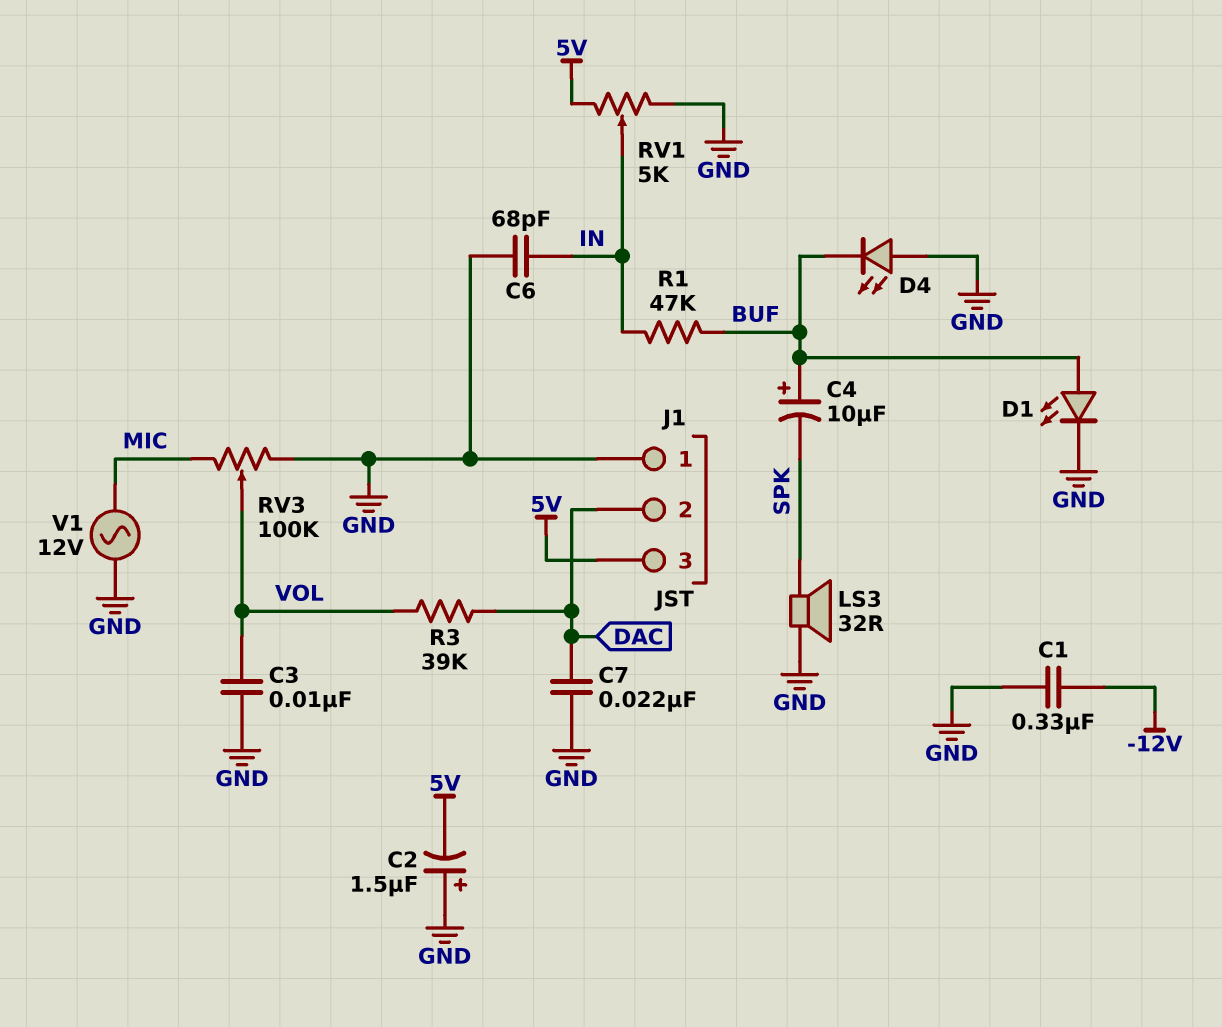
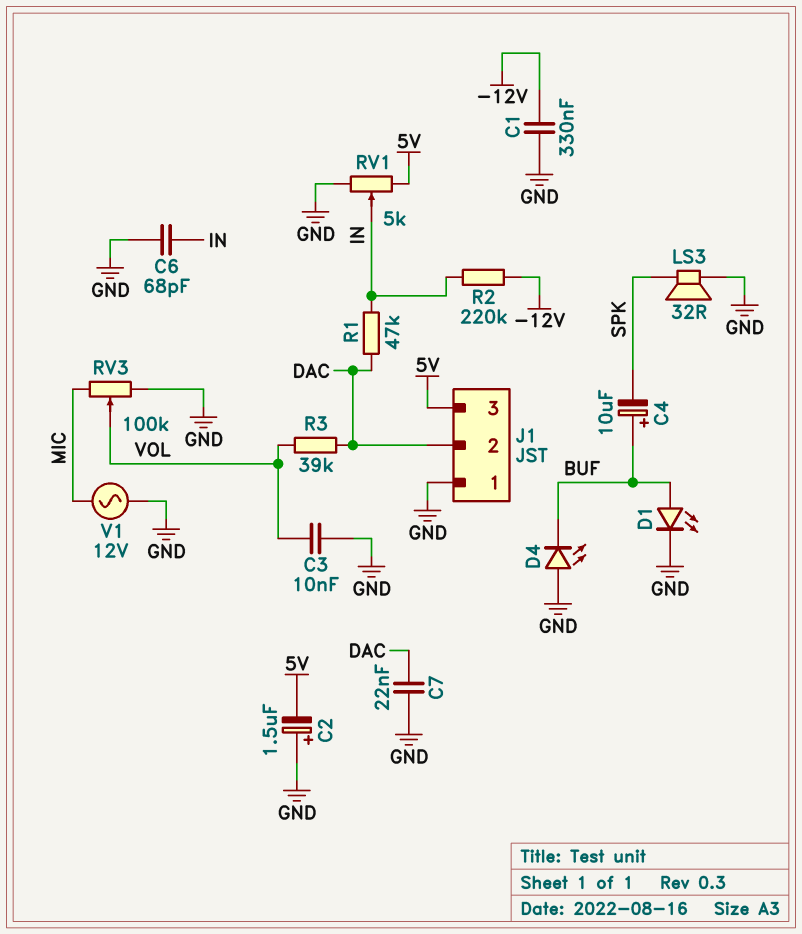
R1: 47k (BUF, IN) -> 47k (DAC, IN)
R2: none -> 220k (-12V, IN)

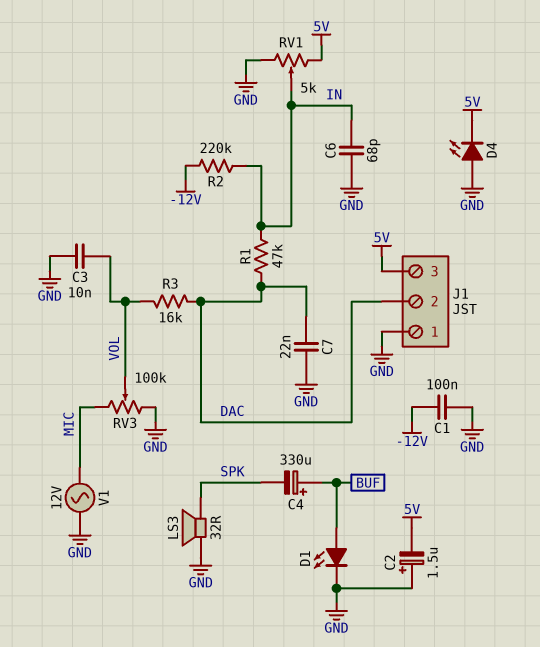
C1: 330nF (-12V, GND) -> 100nF (-12V, GND)
C4: 10uF (plus BUF, minus SPK) -> 330uF (plus BUF, minus SPK)
D4: LED (A GND, K BUF) -> LED (A GND, K 5V)
R3: 39k (DAC, VOL) -> 16k (DAC, VOL)

